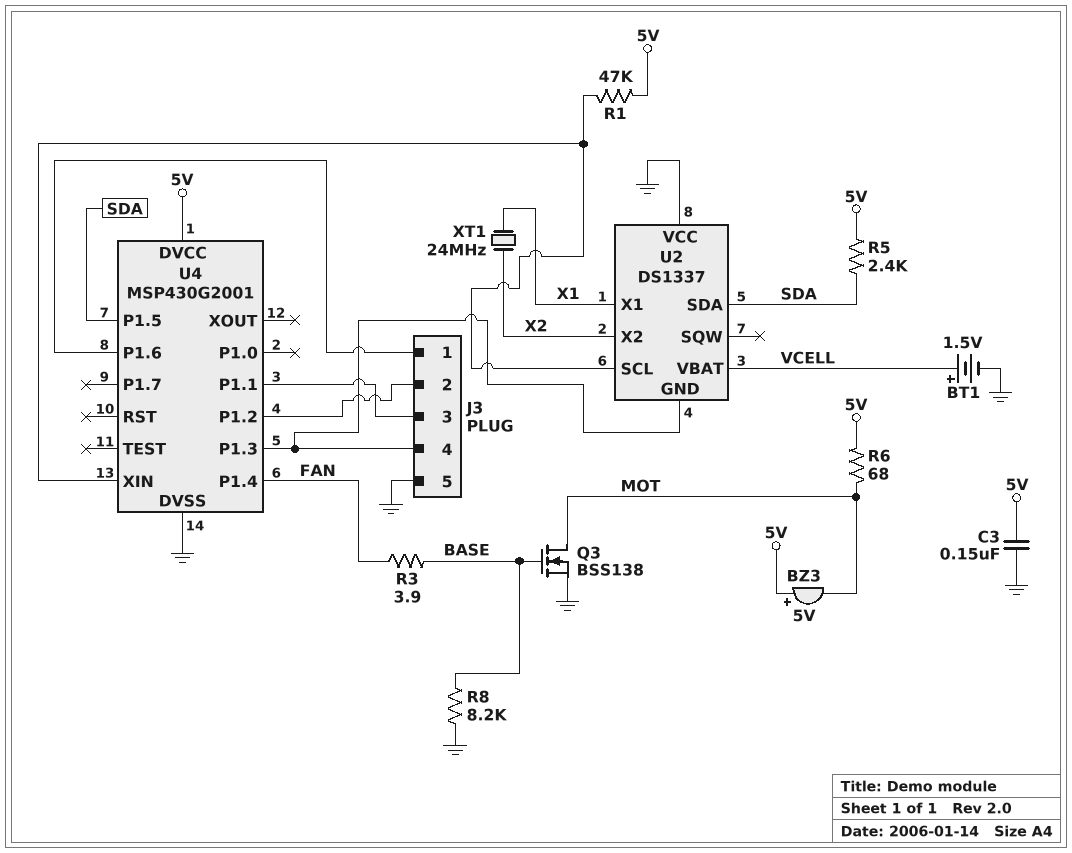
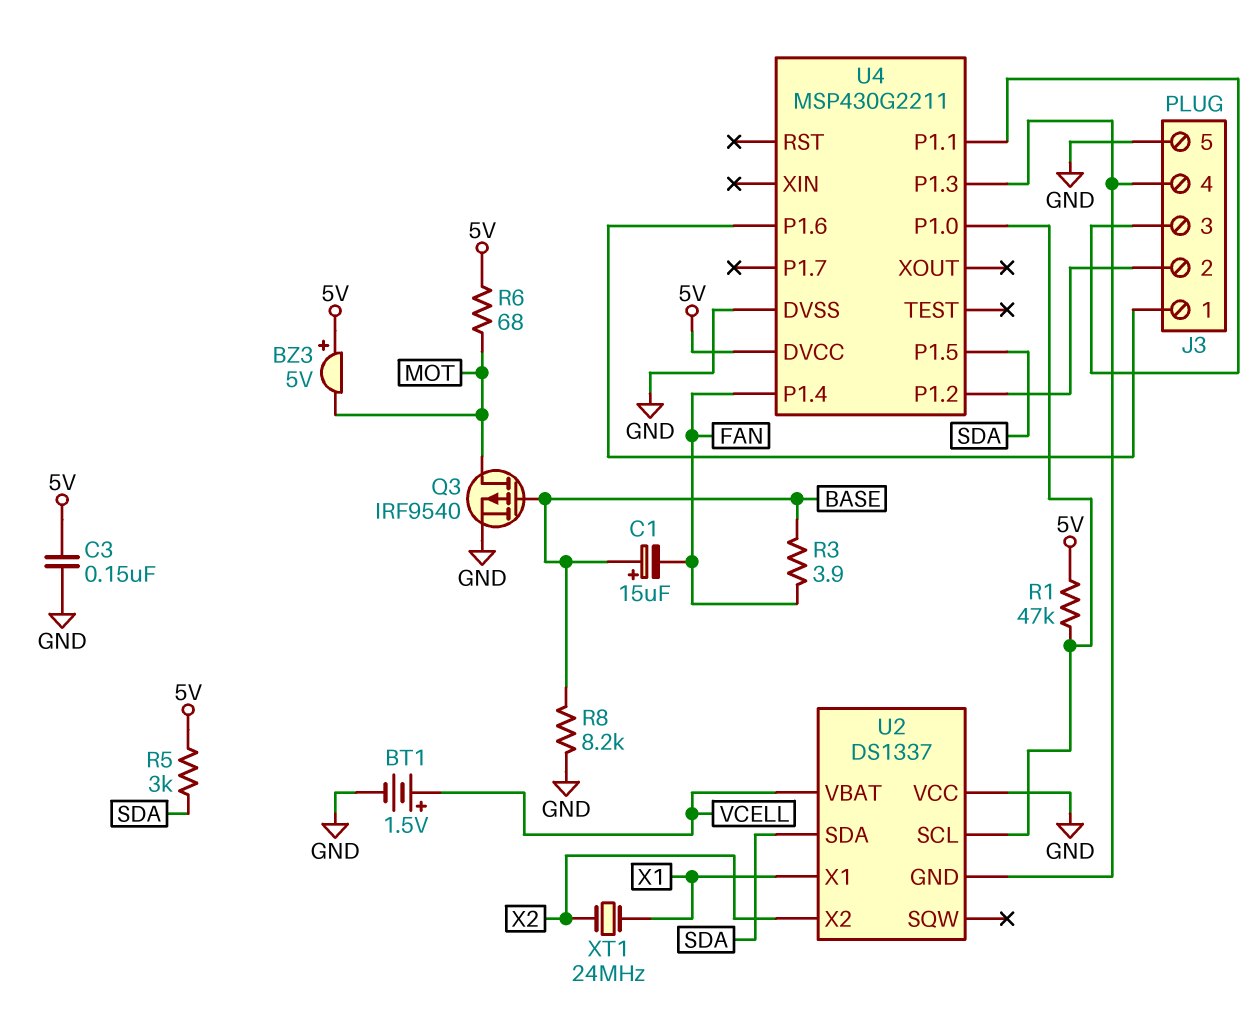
C1: none -> 15uF (plus BASE, minus FAN)
Q3: NMOS BSS138 (G BASE, D MOT, S GND) -> PMOS IRF9540 (G BASE, D MOT, S GND)
R5: 2.4k (5V, SDA) -> 3k (5V, SDA)
U4: MSP430G2001 -> MSP430G2211
U4 pin P1.0: none -> U2/SCL
U4 pin XIN: U2/SCL -> none

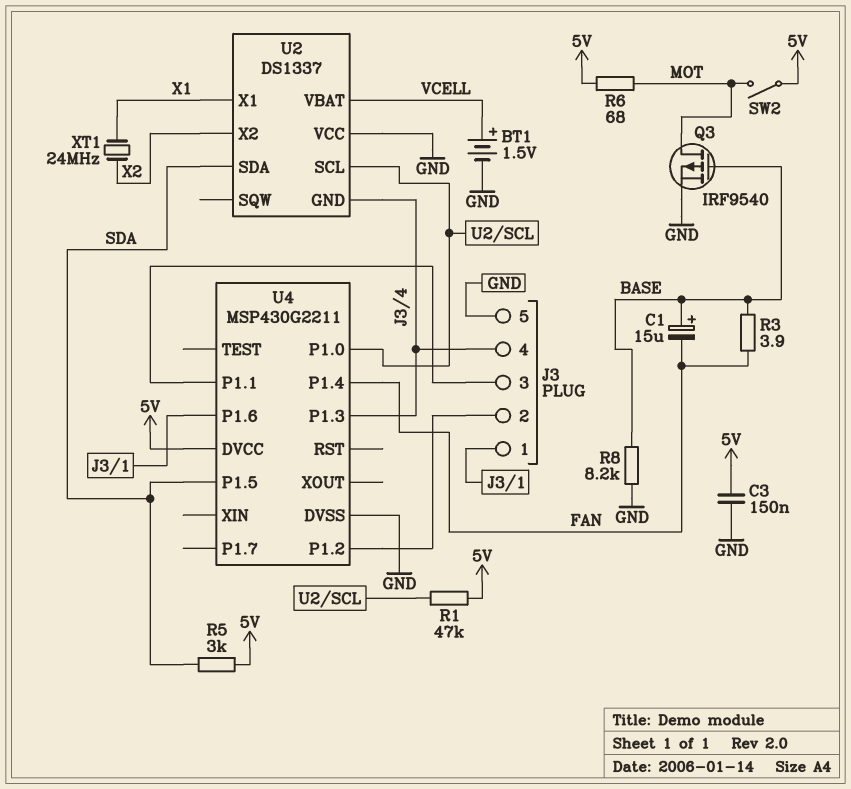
BZ3: buzzer 5V (plus 5V, minus MOT) -> none
SW2: none -> switch (5V, MOT)

